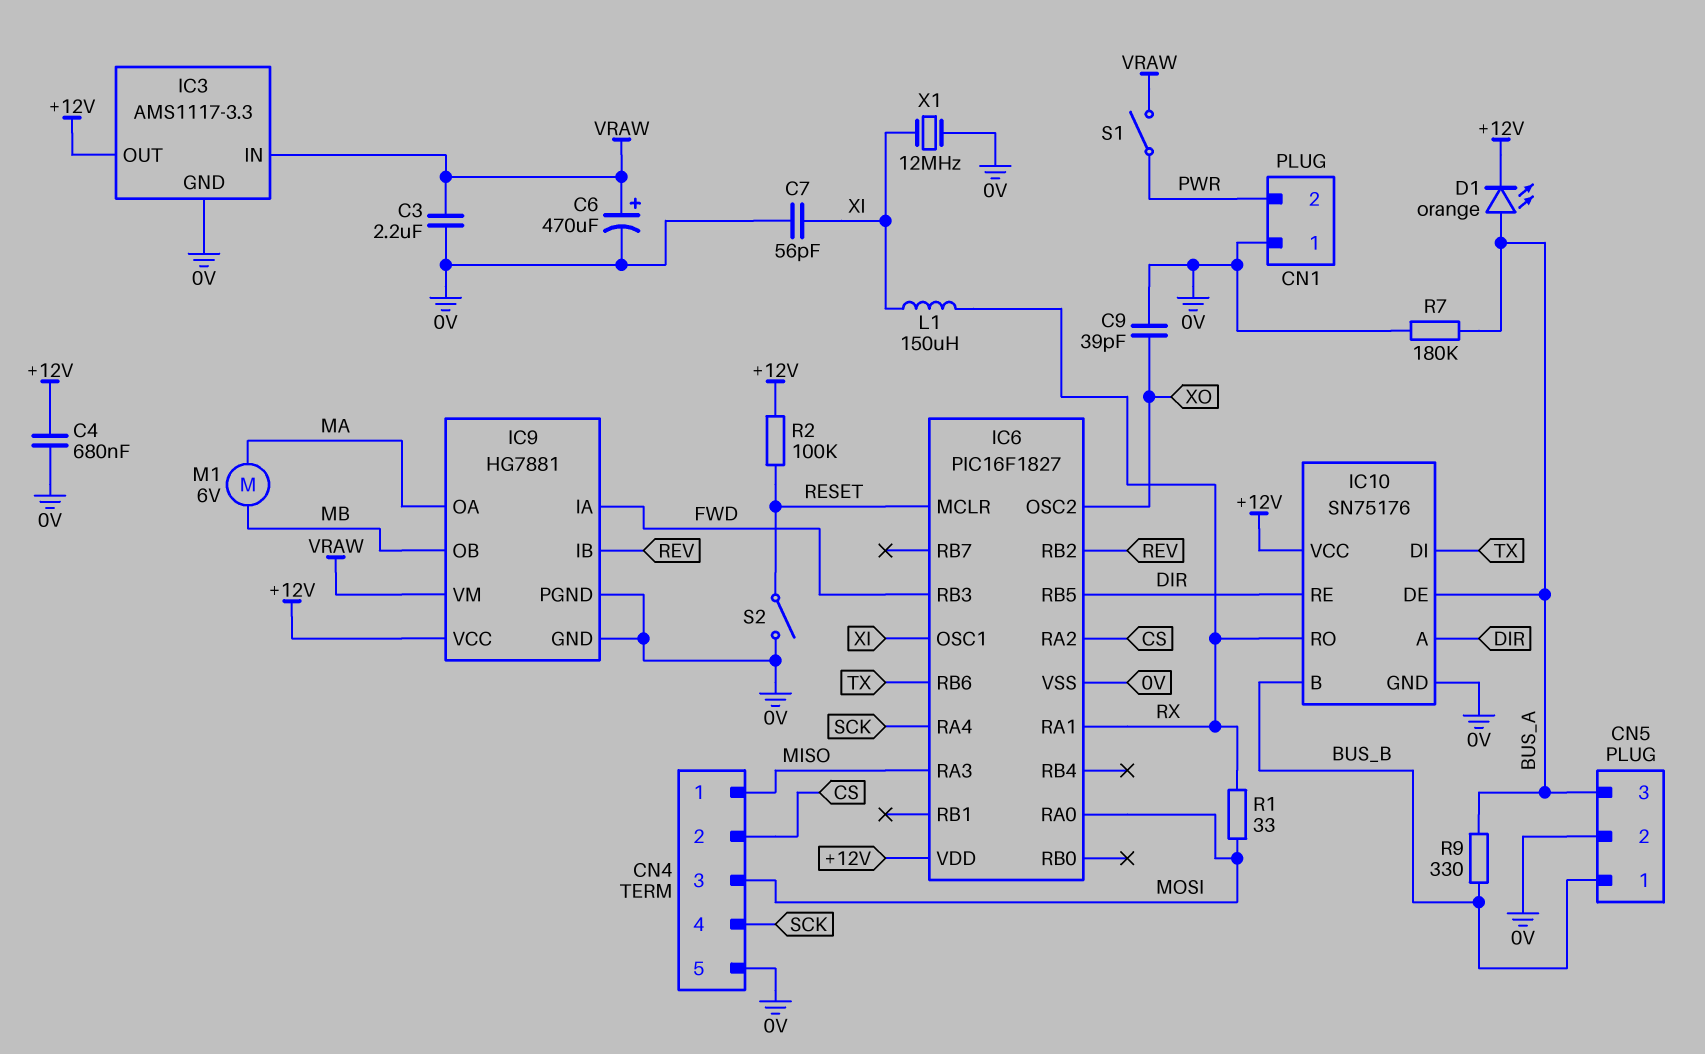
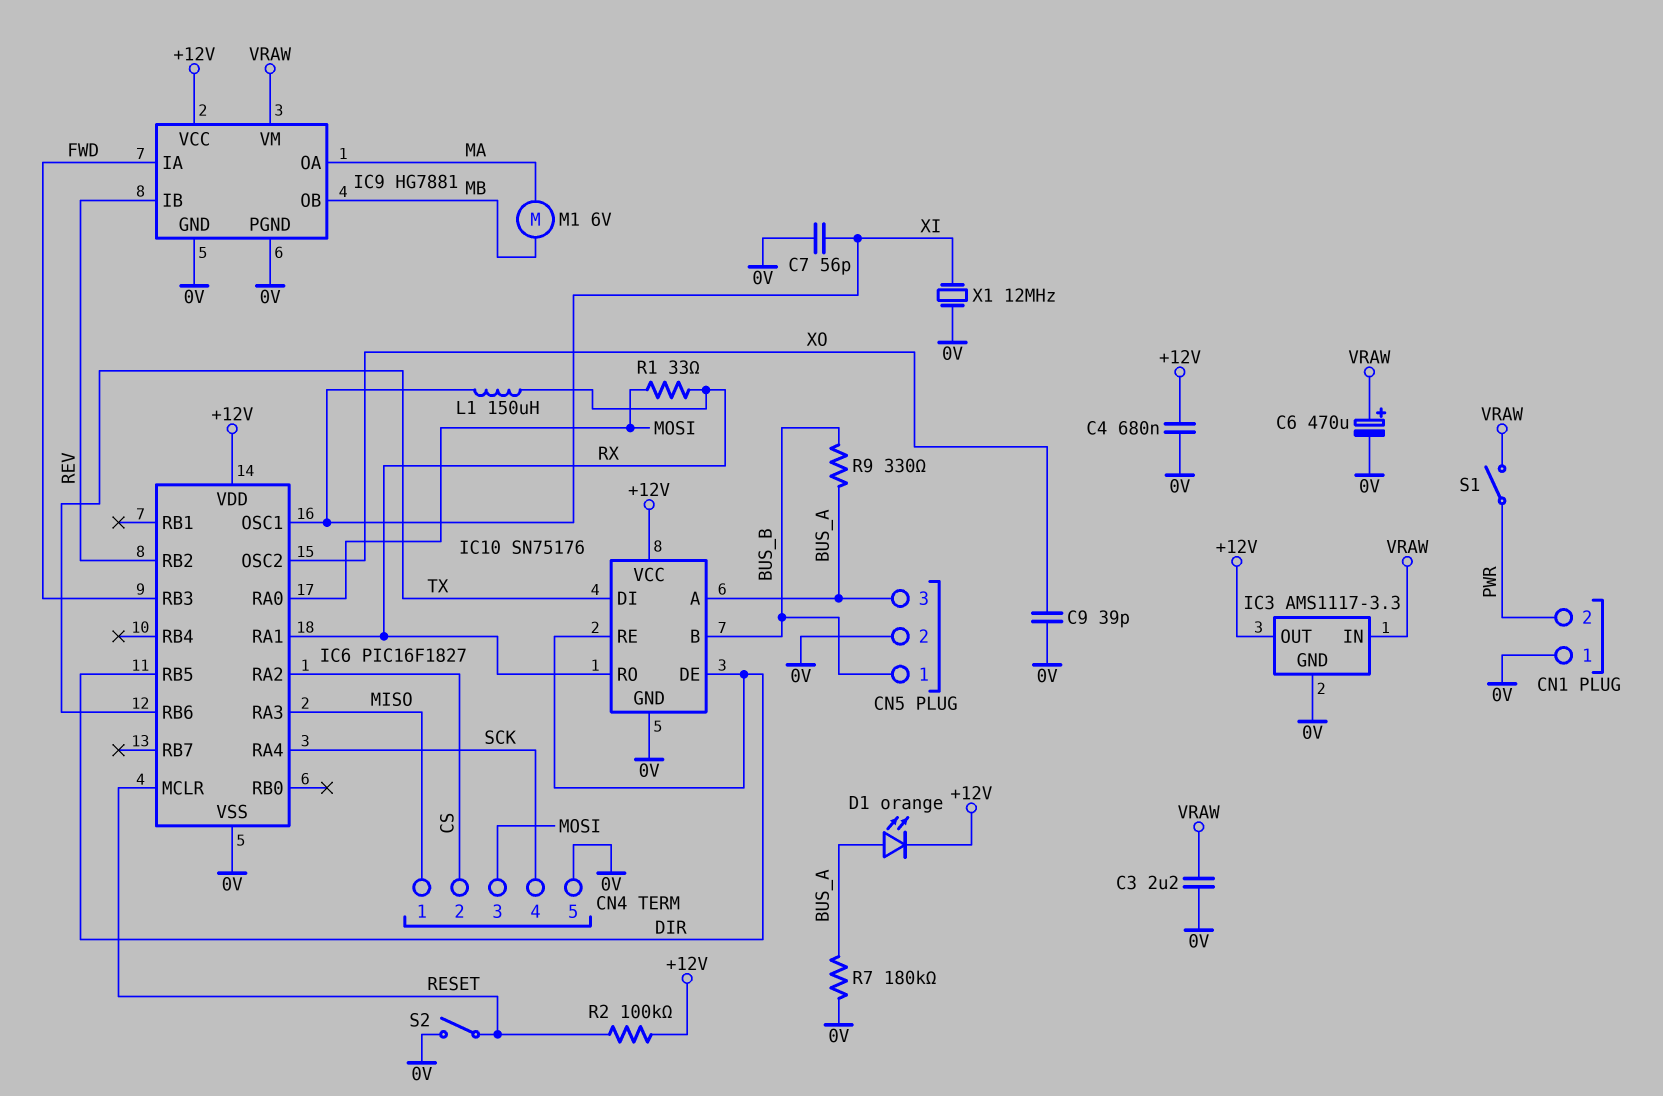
IC10 pin A: DIR -> BUS_A
IC10 pin DE: BUS_A -> DIR

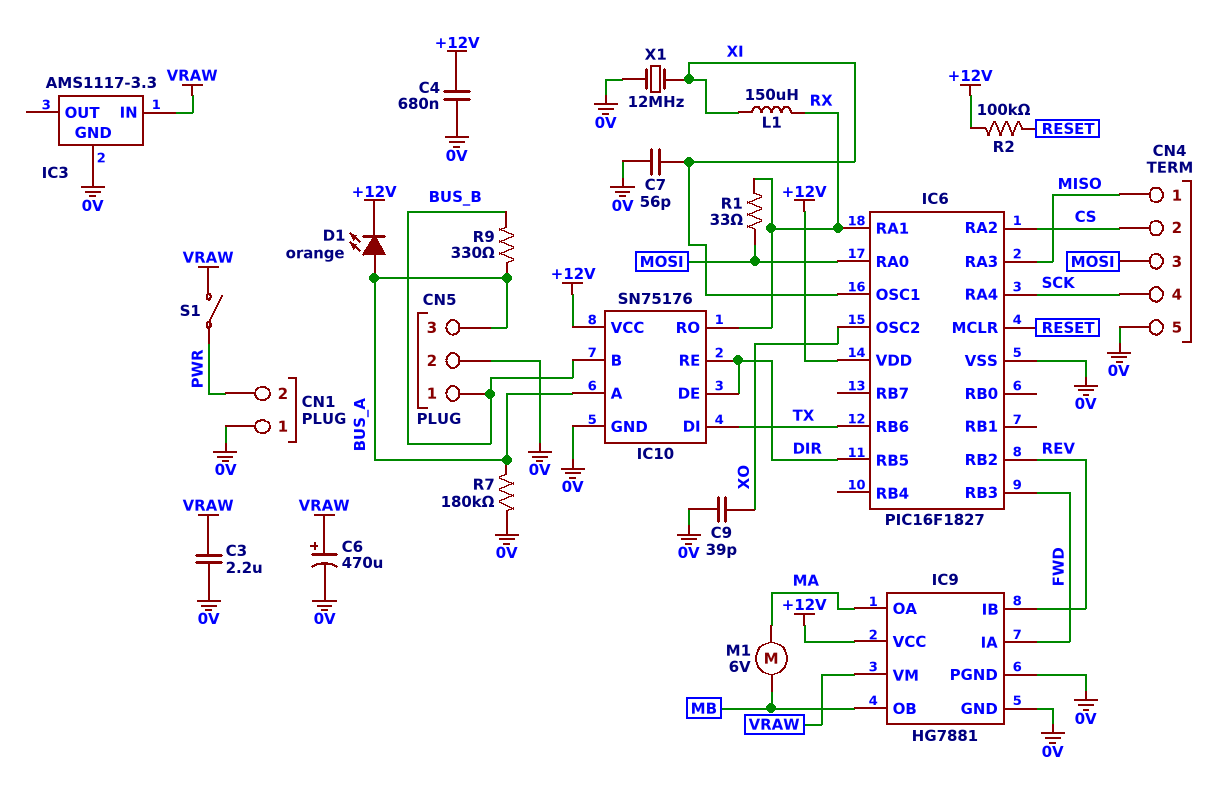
IC3 pin OUT: +12V -> none
S2: switch (0V, RESET) -> none

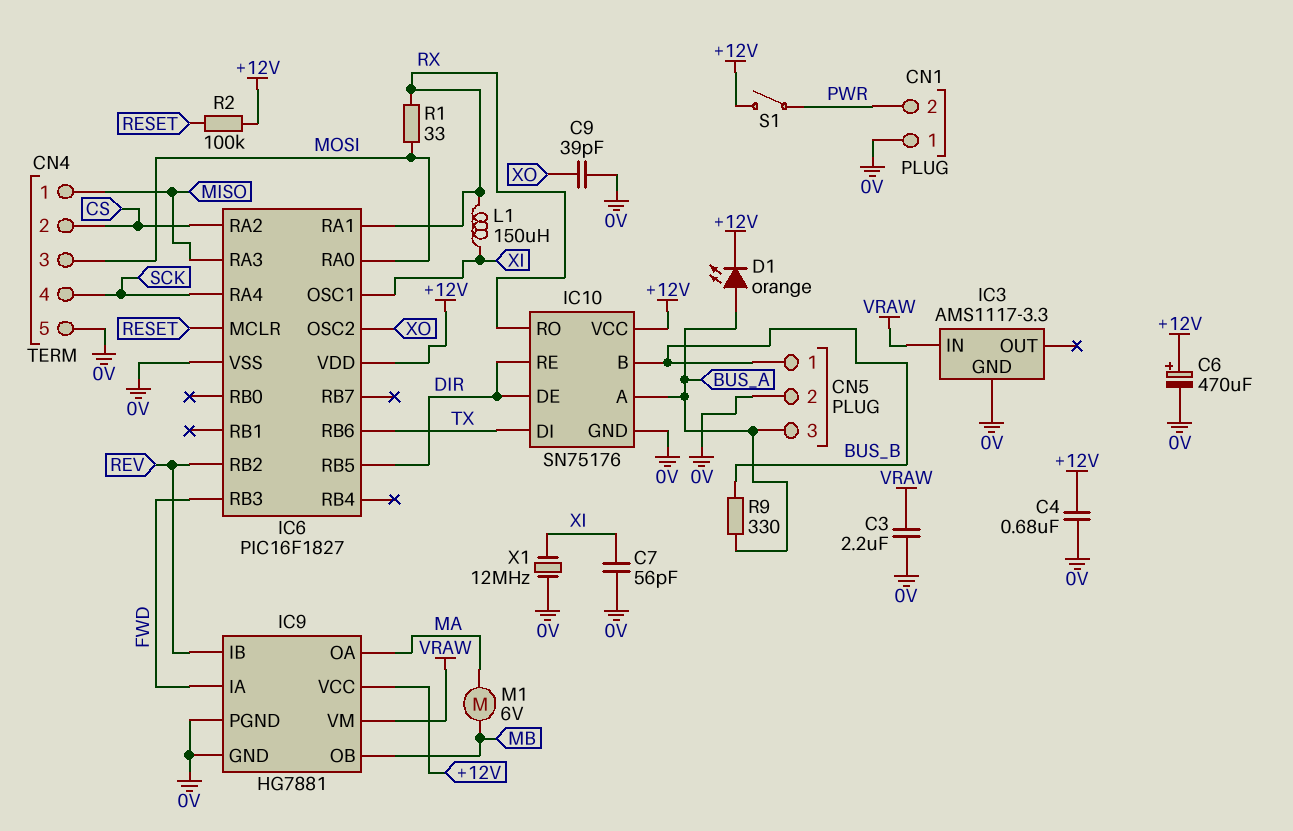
C6: 470uF (plus VRAW, minus 0V) -> 470uF (plus +12V, minus 0V)
R7: 180k (0V, BUS_A) -> none
S1: switch (PWR, VRAW) -> switch (+12V, PWR)

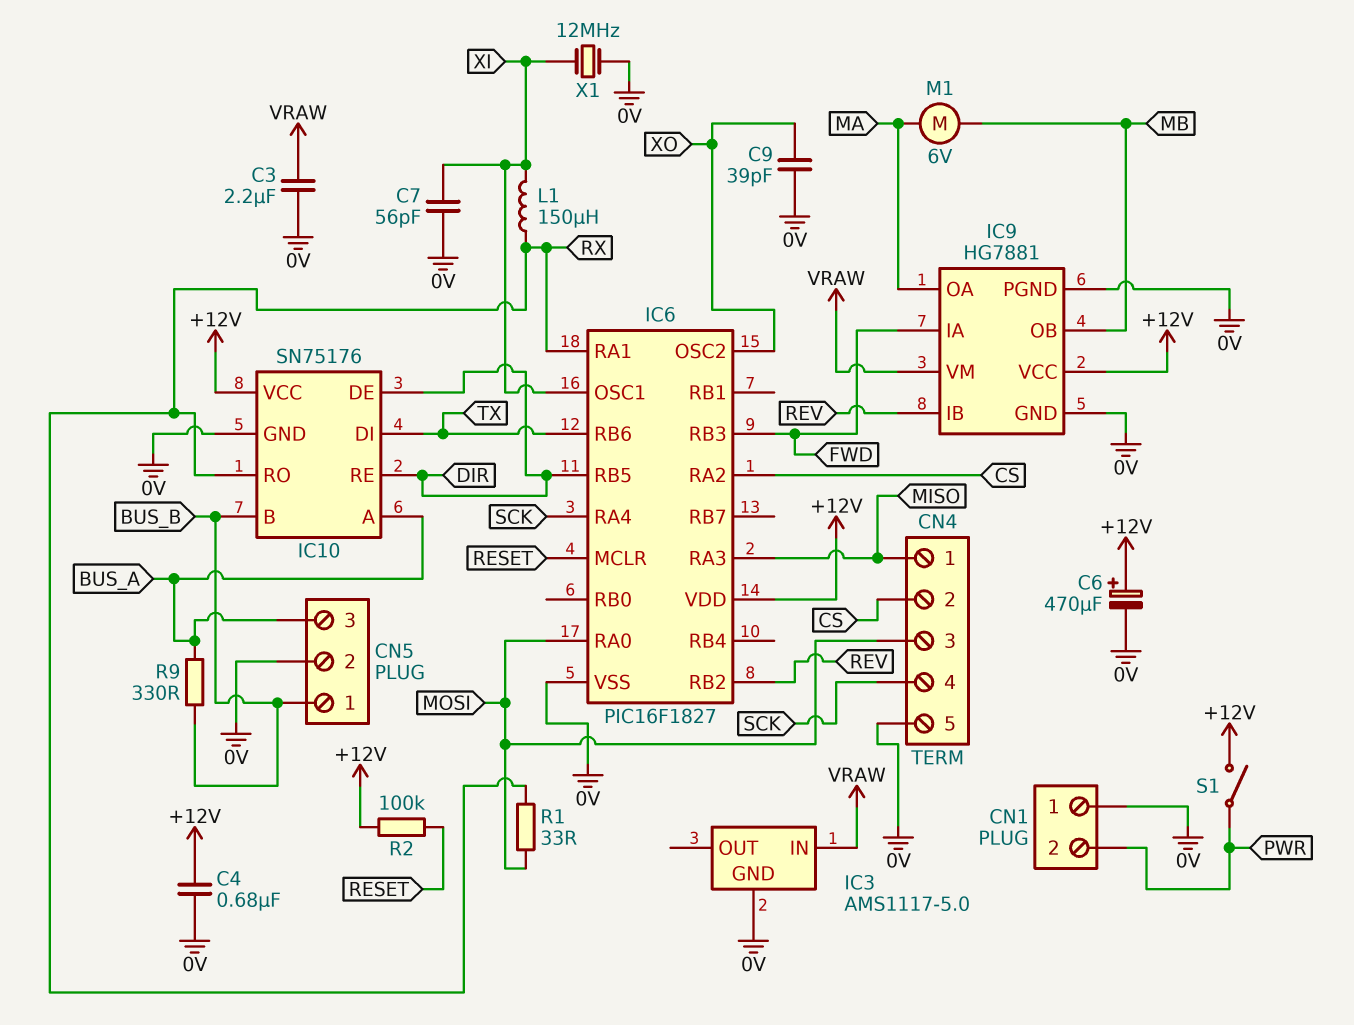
D1: LED orange (A BUS_A, K +12V) -> none
IC3: AMS1117-3.3 -> AMS1117-5.0

